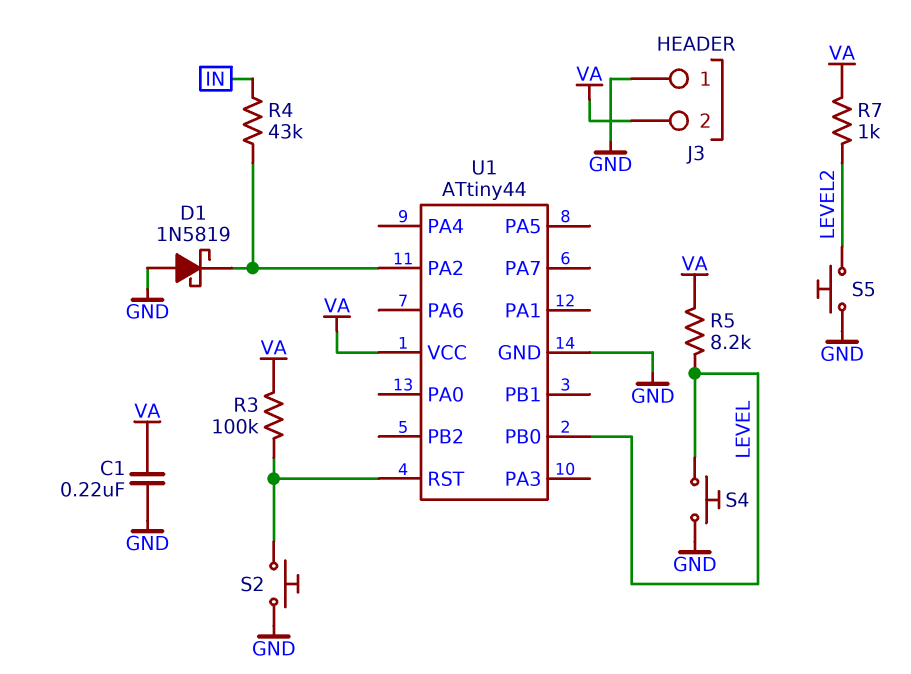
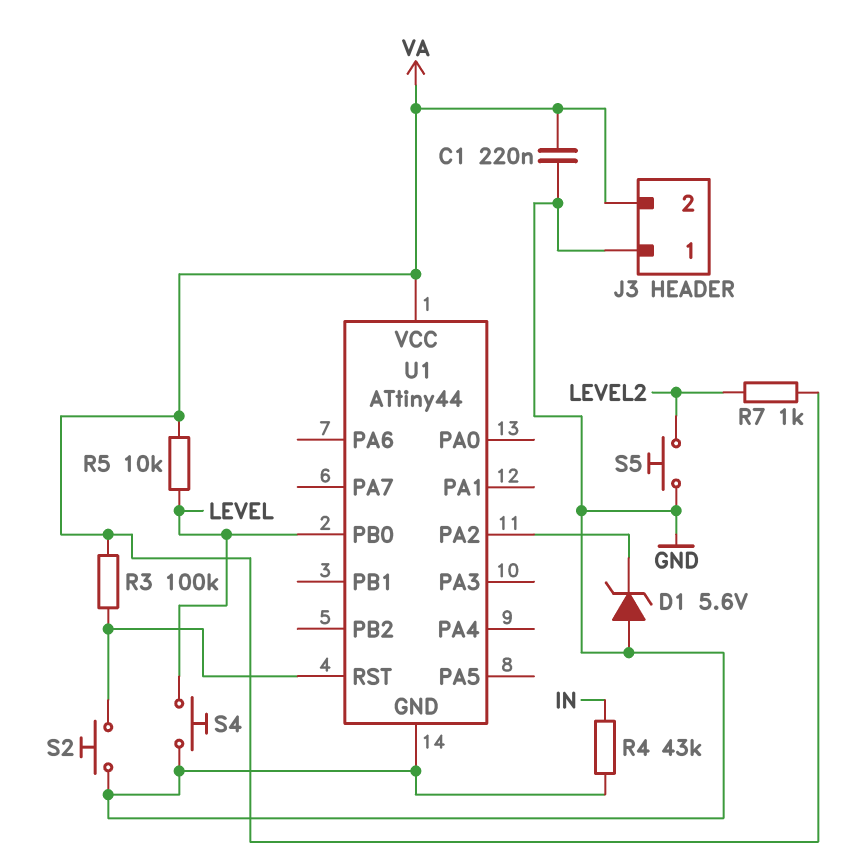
D1: schottky 1N5819 (A GND, K U1/PA2) -> zener 5.6V (A GND, K U1/PA2)
R4: 43k (IN, U1/PA2) -> 43k (GND, IN)
R5: 8.2k (LEVEL, VA) -> 10k (LEVEL, VA)

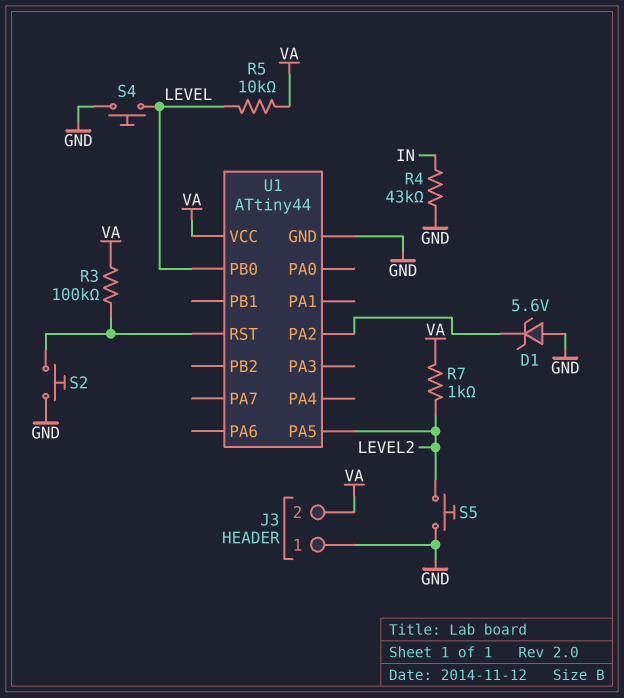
C1: 220nF (GND, VA) -> none
U1 pin PA5: none -> LEVEL2

